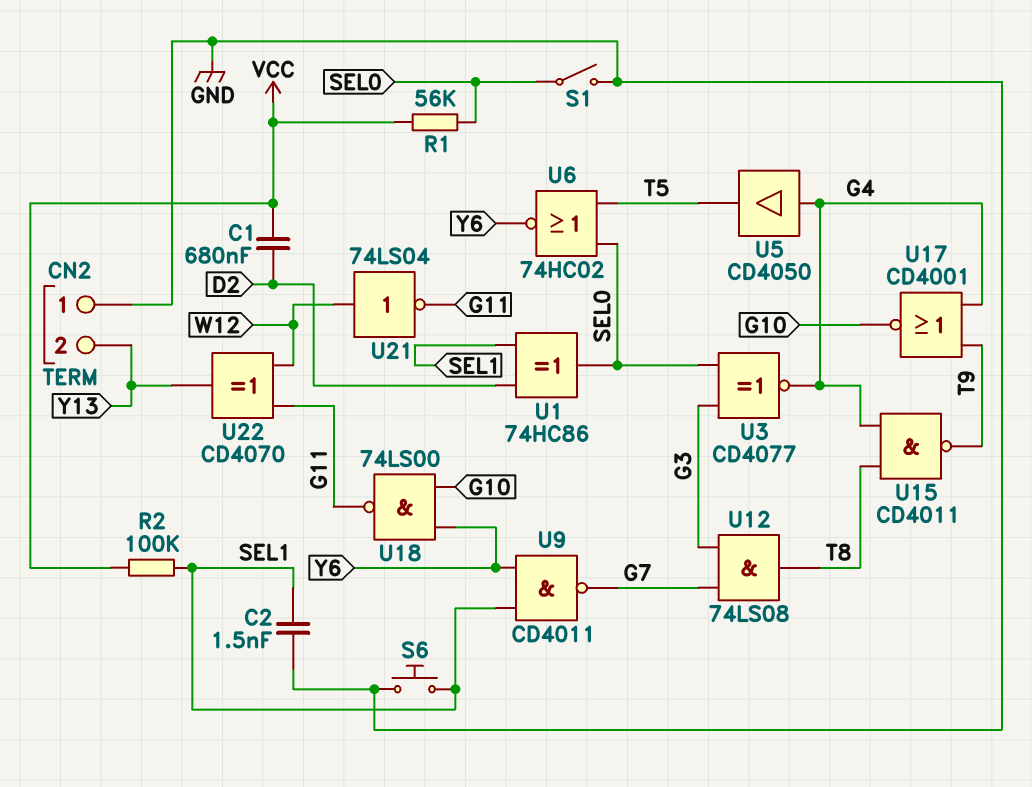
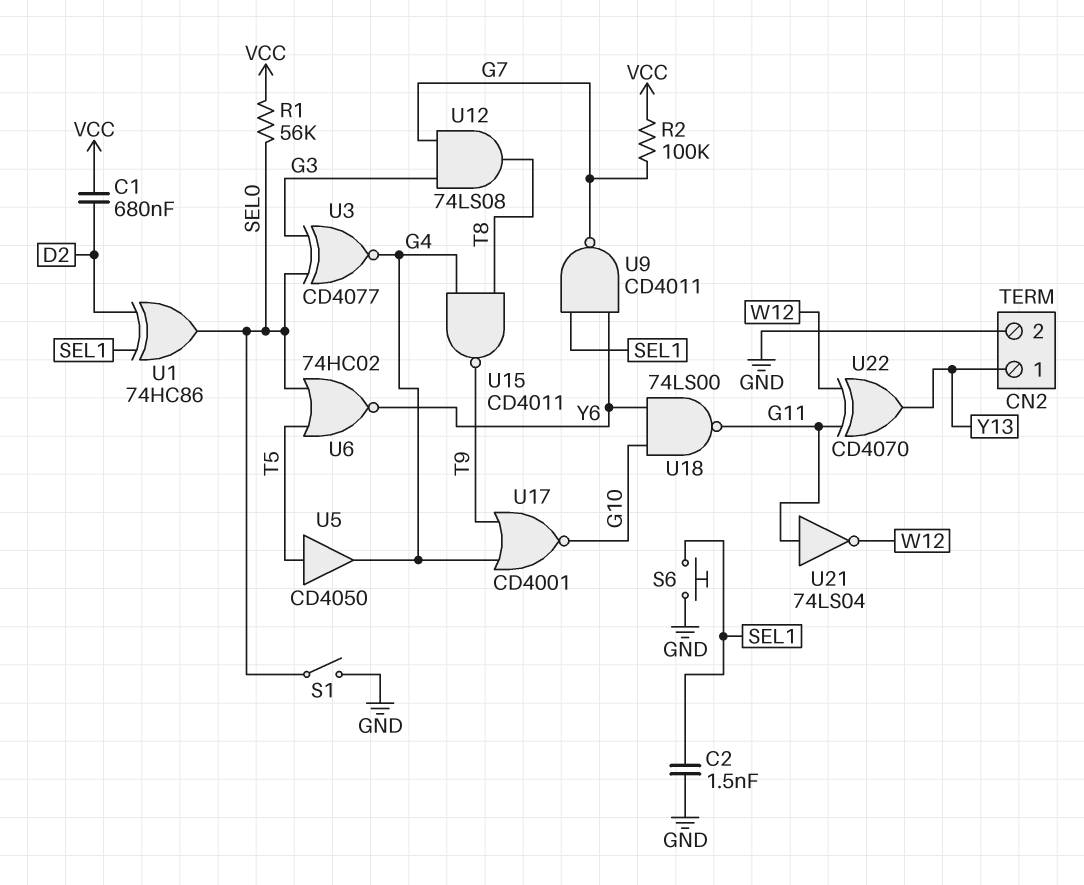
CN2 pin 1: GND -> Y13
CN2 pin 2: Y13 -> GND
R2: 100k (SEL1, VCC) -> 100k (G7, VCC)
U5: buffer CD4050 (in G4, out T5) -> buffer CD4050 (in T5, out G4)
U21: NOT 74LS04 (in W12, out G11) -> NOT 74LS04 (in G11, out W12)

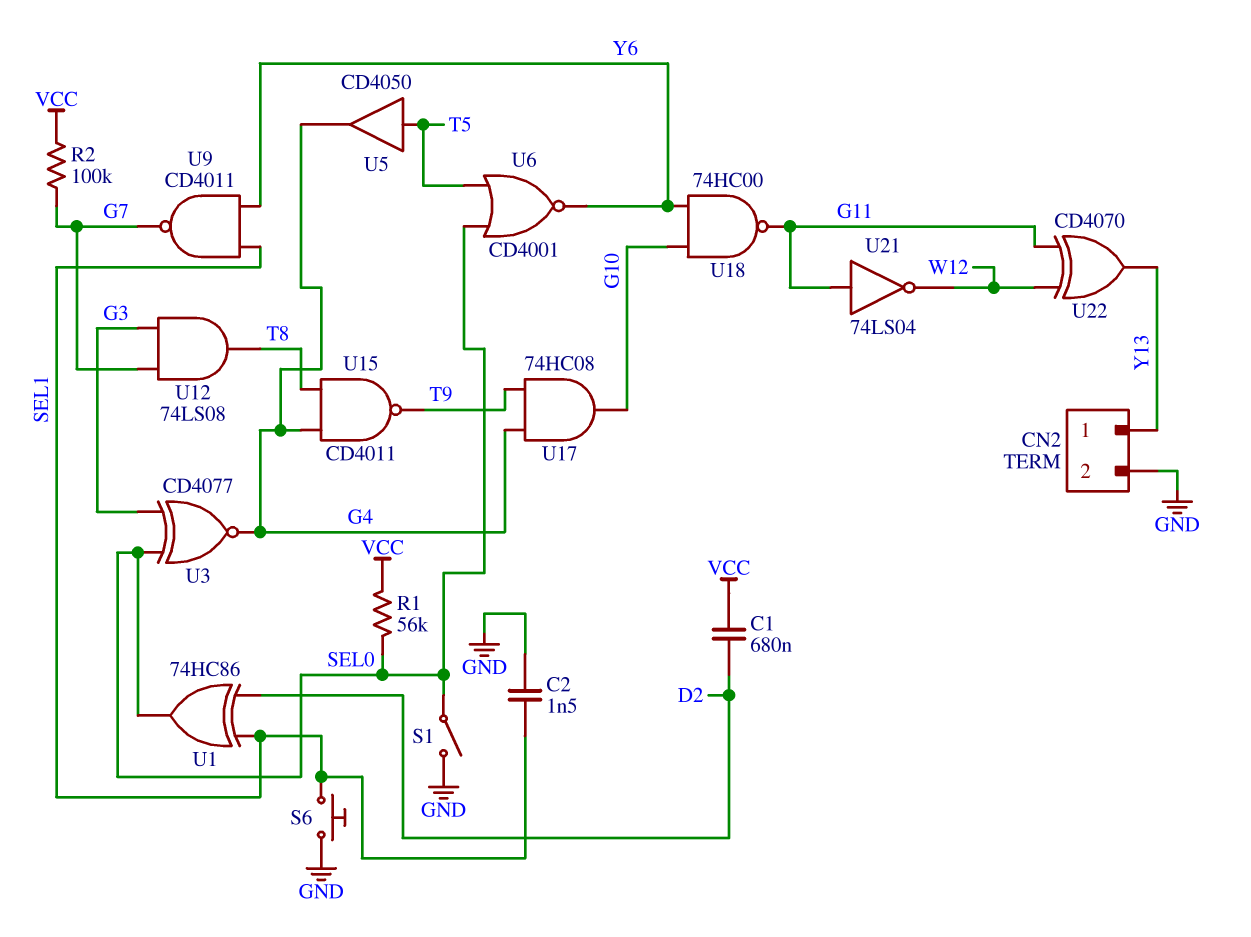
U6: NOR 74HC02 (in SEL0, in T5, out Y6) -> NOR CD4001 (in SEL0, in T5, out Y6)
U17: NOR CD4001 (in G4, in T9, out G10) -> AND 74HC08 (in G4, in T9, out G10)
U18: NAND 74LS00 (in G10, in Y6, out G11) -> NAND 74HC00 (in G10, in Y6, out G11)

